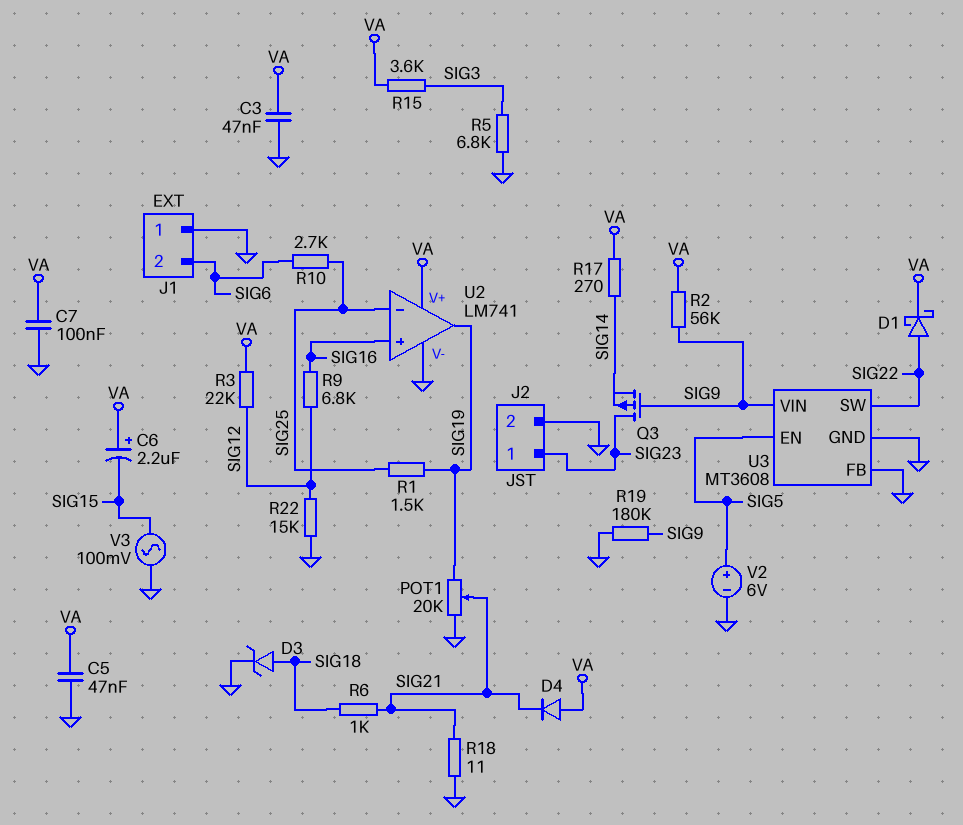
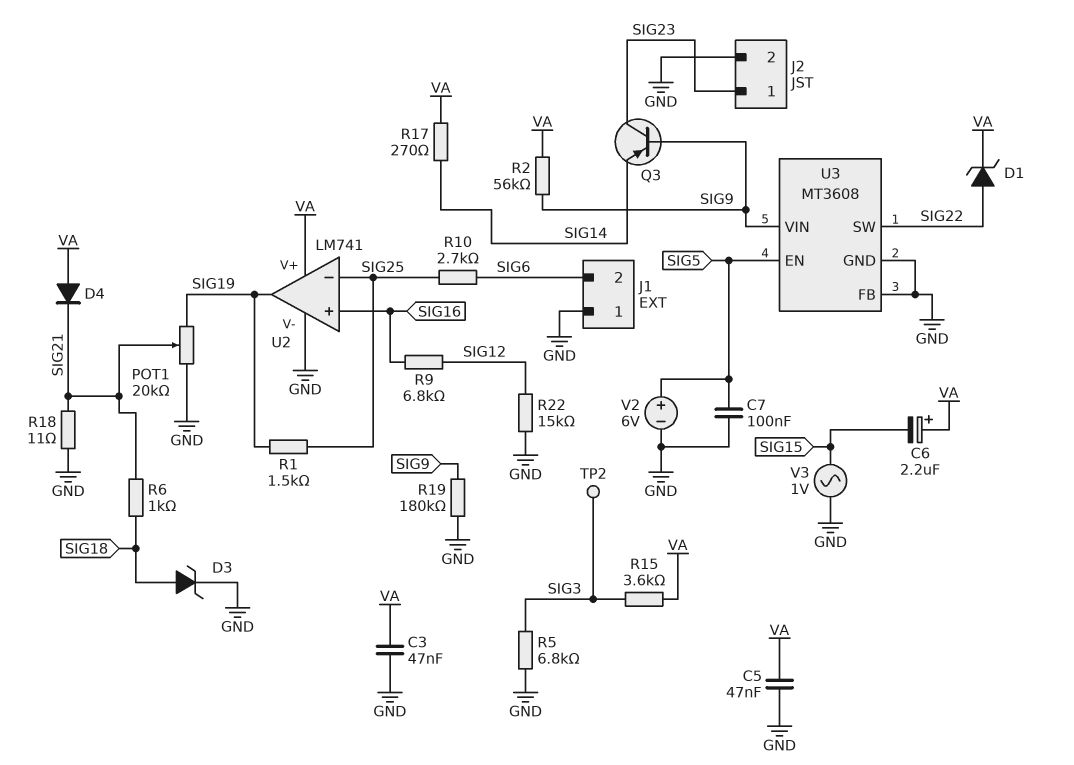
C7: 100nF (GND, VA) -> 100nF (GND, SIG5)
D1: schottky (A SIG22, K VA) -> zener (A SIG22, K VA)
Q3: PMOS (G SIG9, D SIG23, S SIG14) -> PNP (B SIG9, C SIG23, E SIG14)
R3: 22k (SIG12, VA) -> none
TP2: none -> test point (SIG3)
V3: AC 100mV (GND, SIG15) -> AC 1V (GND, SIG15)

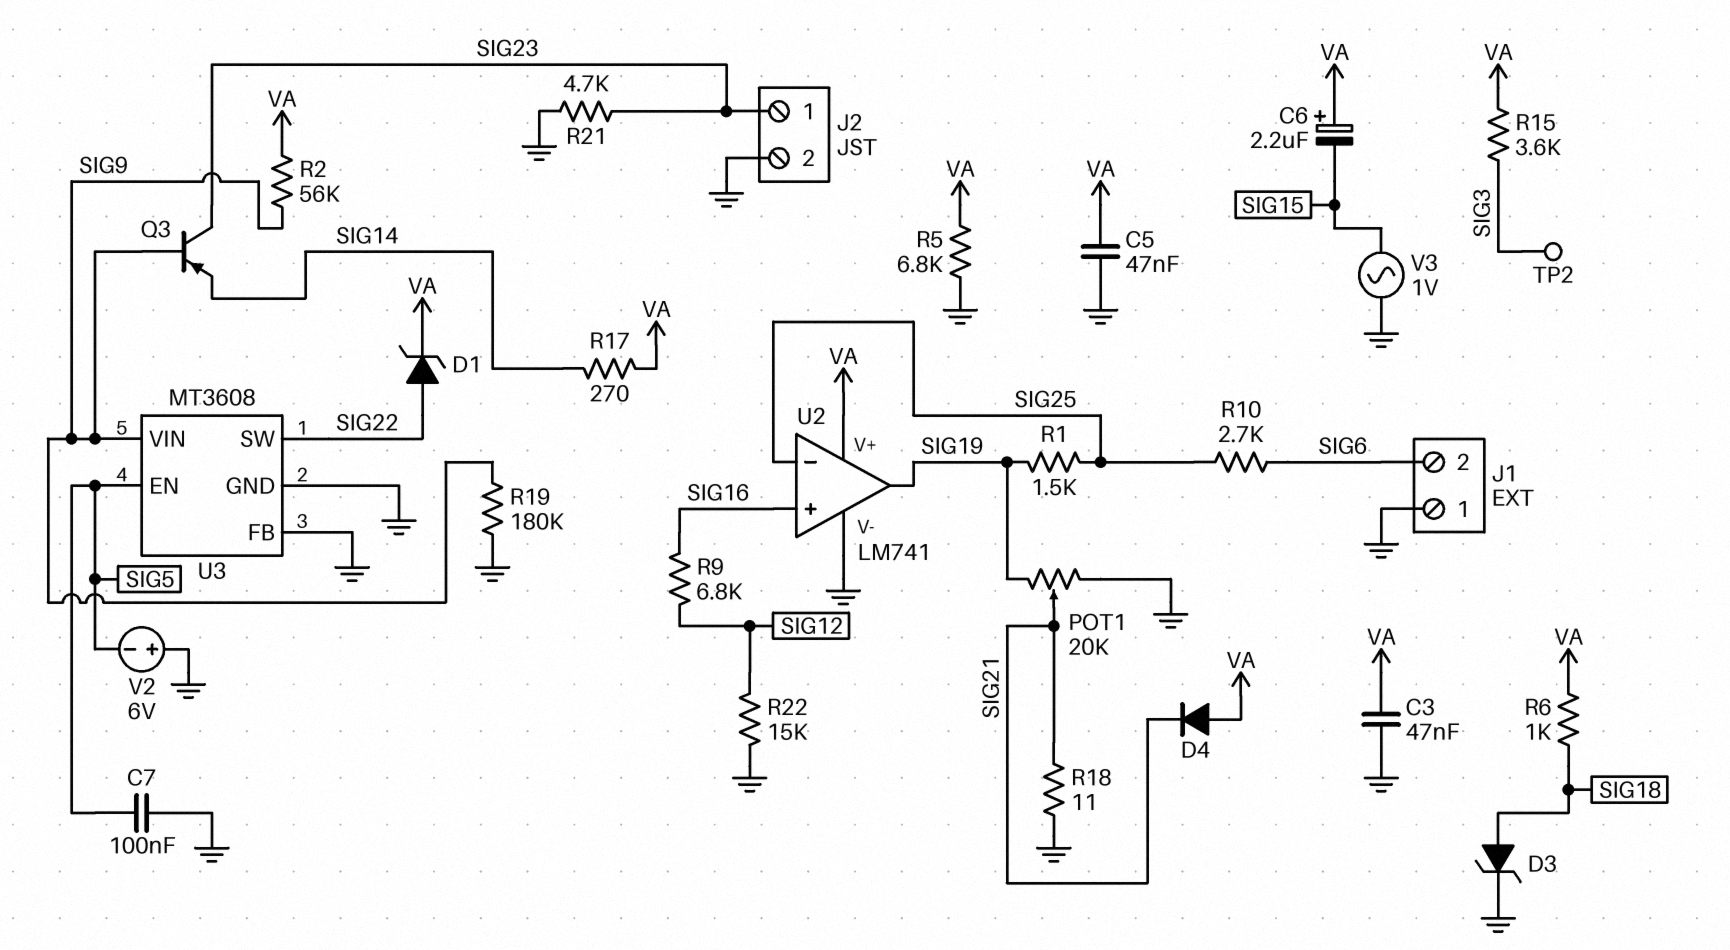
R5: 6.8k (GND, SIG3) -> 6.8k (GND, VA)
R6: 1k (SIG18, SIG21) -> 1k (SIG18, VA)
R21: none -> 4.7k (GND, SIG23)
V2: 6V (plus SIG5, minus GND) -> 6V (plus GND, minus SIG5)

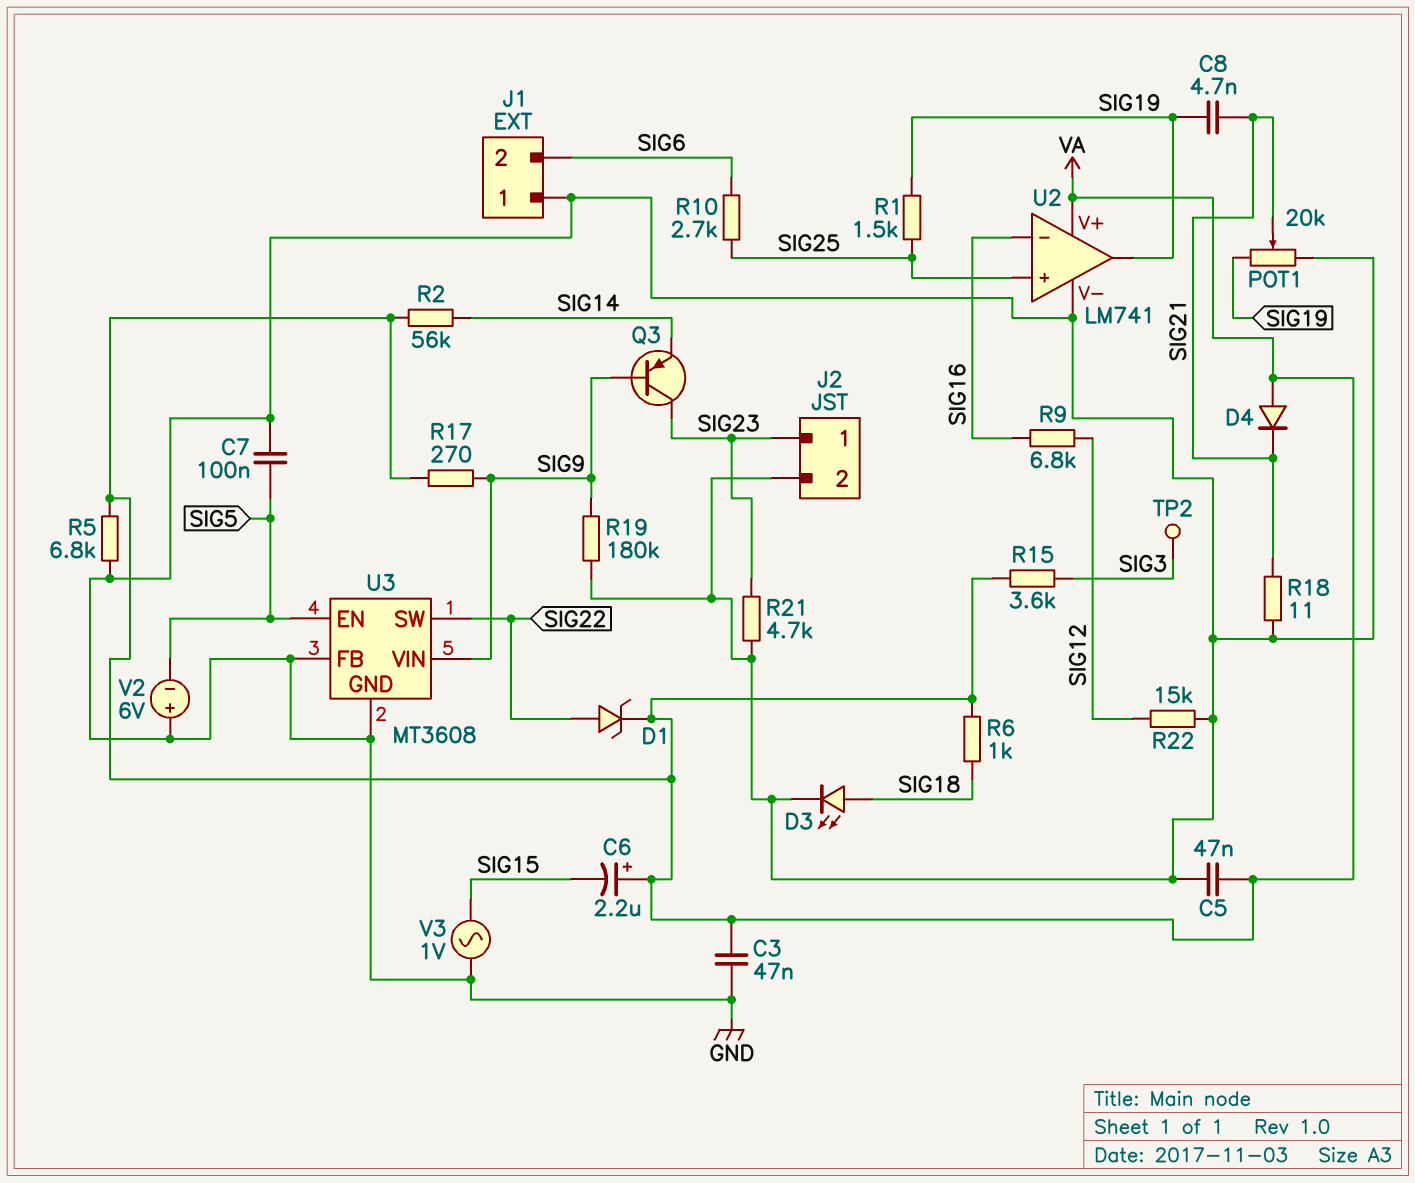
C8: none -> 4.7nF (SIG19, SIG21)
D3: zener (A SIG18, K GND) -> LED (A SIG18, K GND)
R2: 56k (SIG9, VA) -> 56k (SIG14, VA)
R17: 270 (SIG14, VA) -> 270 (SIG9, VA)
U2 pin in+: SIG16 -> SIG25
U2 pin in-: SIG25 -> SIG16

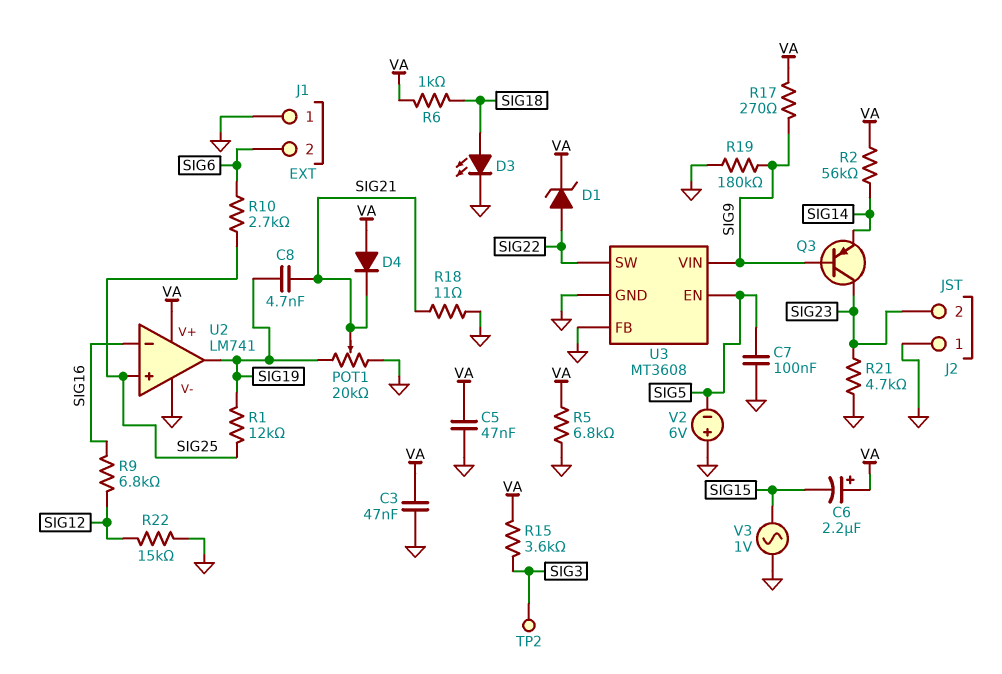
J2 pin 1: SIG23 -> GND
J2 pin 2: GND -> SIG23
R1: 1.5k (SIG19, SIG25) -> 12k (SIG19, SIG25)

